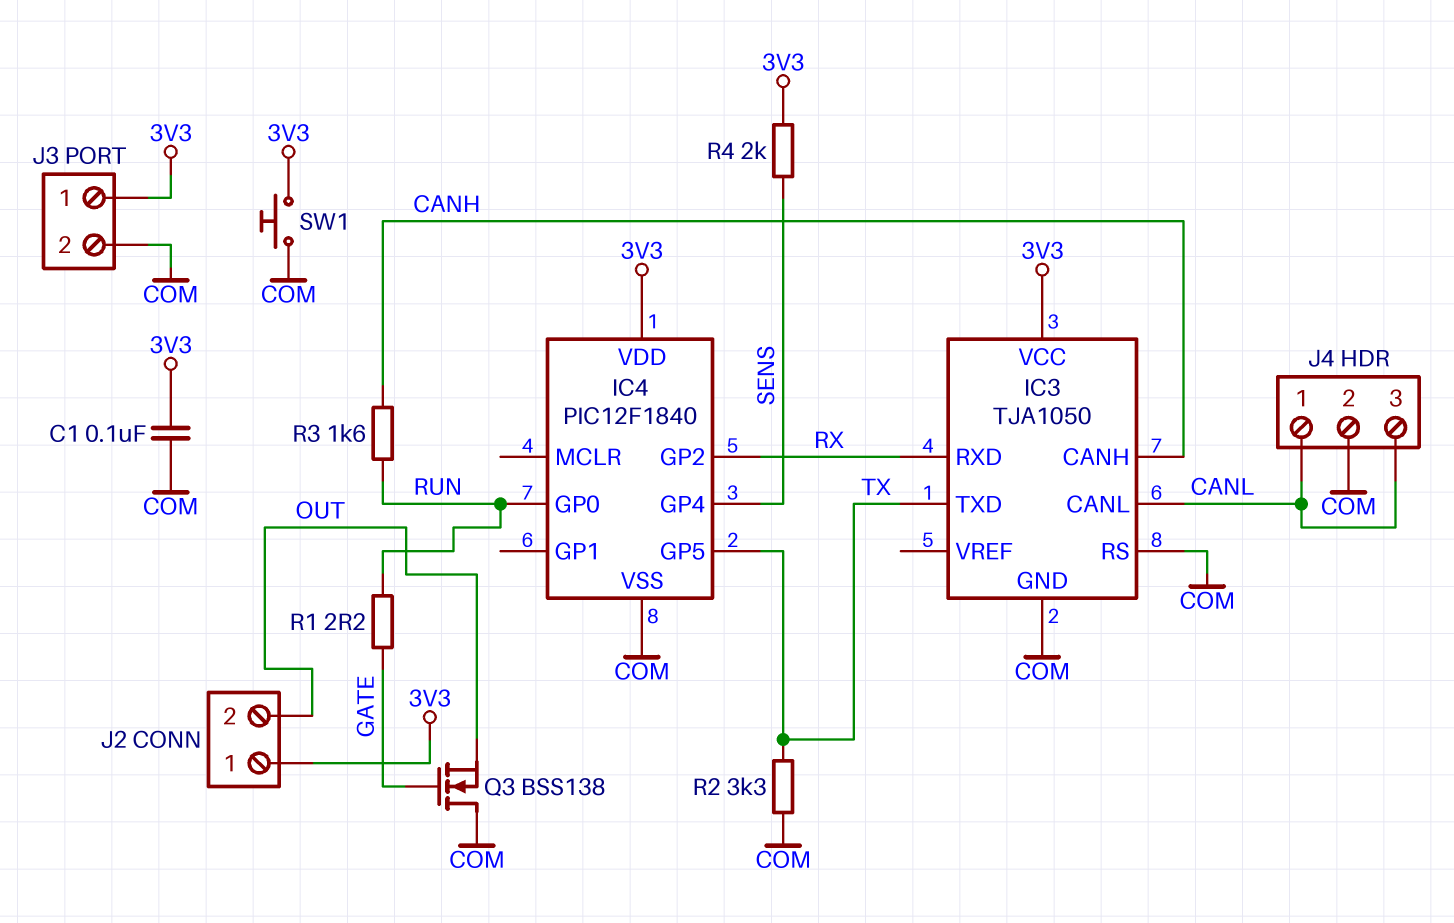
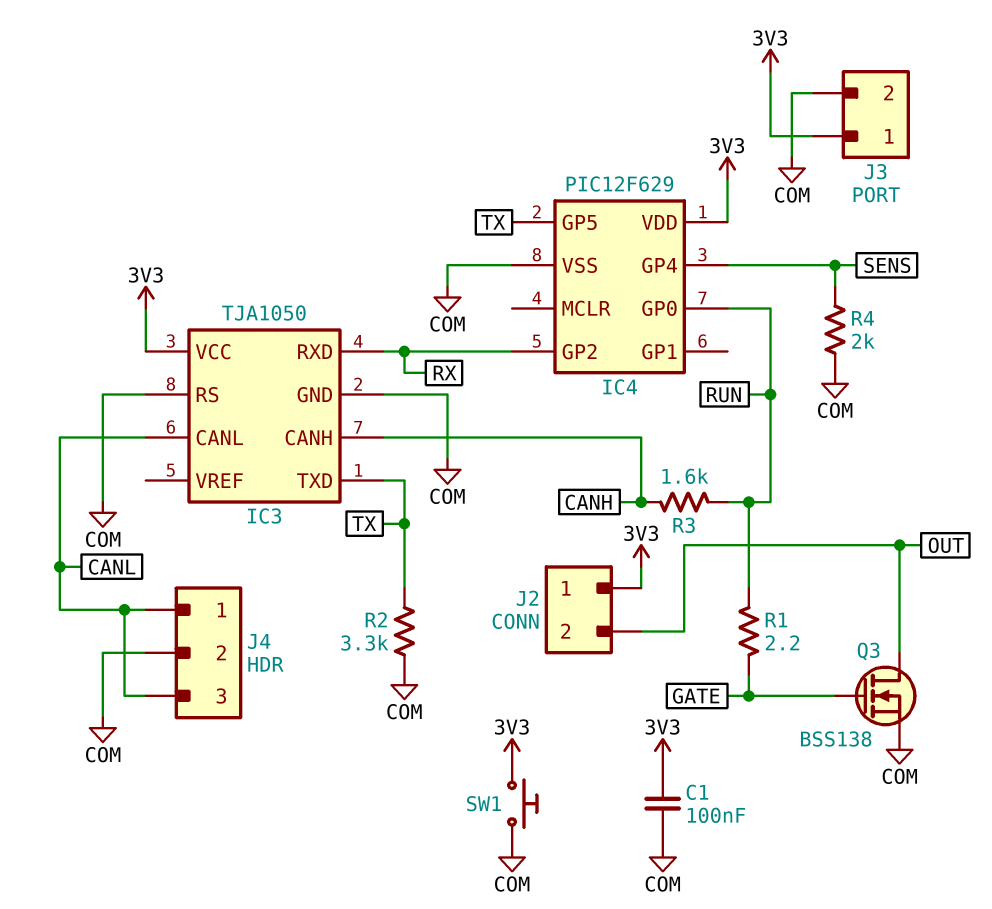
IC4: PIC12F1840 -> PIC12F629
Q3: NMOS BSS138 (G GATE, D COM, S OUT) -> NMOS BSS138 (G GATE, D OUT, S COM)
R4: 2k (3V3, SENS) -> 2k (COM, SENS)

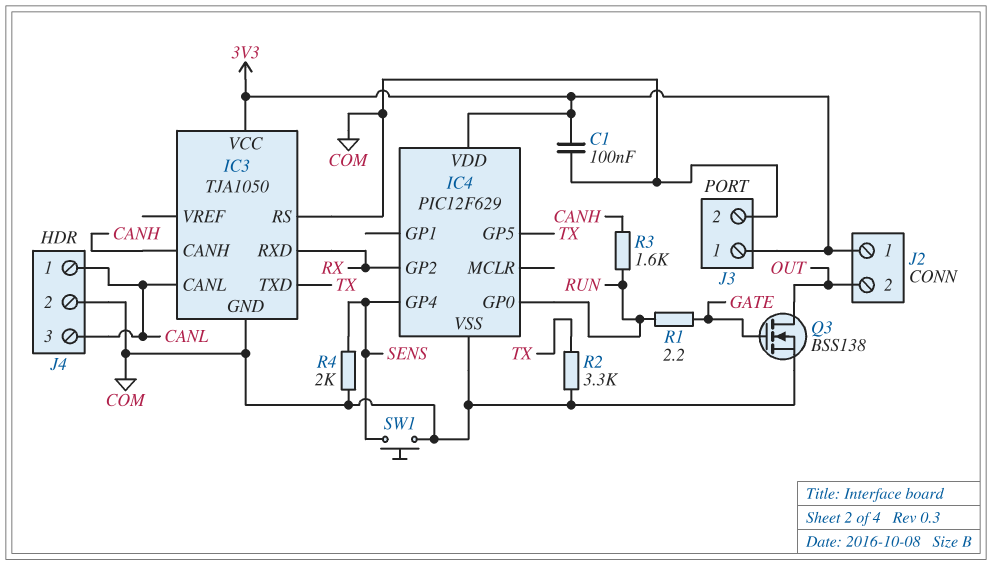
SW1: button (3V3, COM) -> button (COM, SENS)

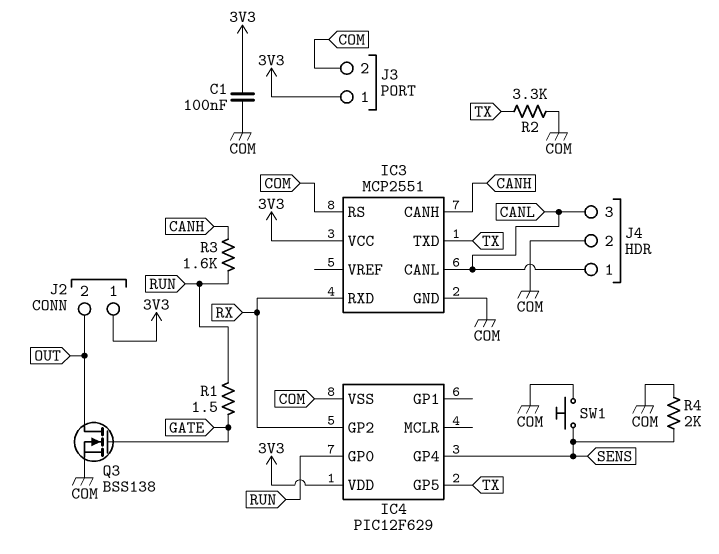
IC3: TJA1050 -> MCP2551
R1: 2.2 (GATE, RUN) -> 1.5 (GATE, RUN)

